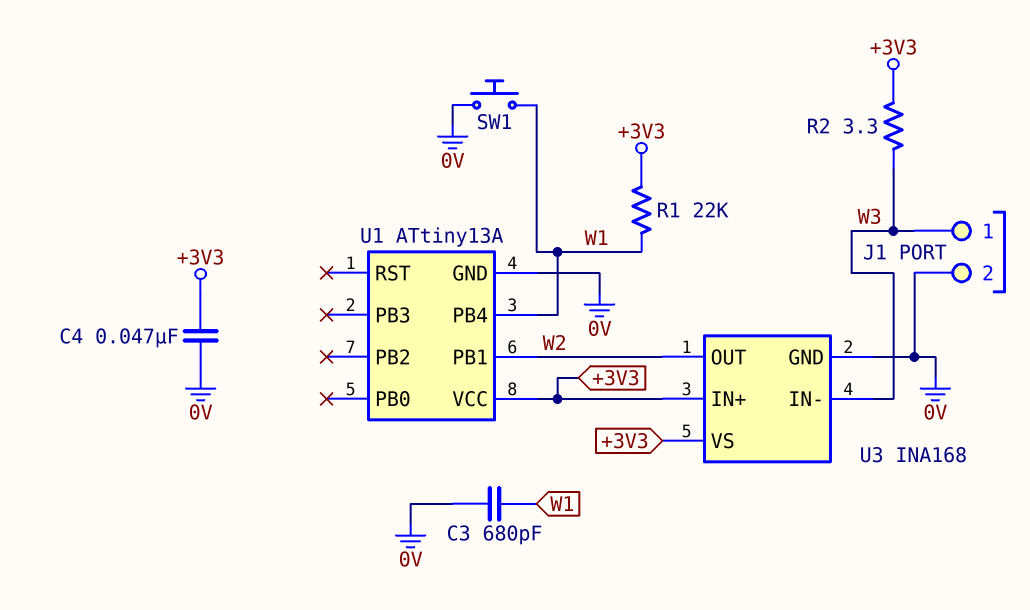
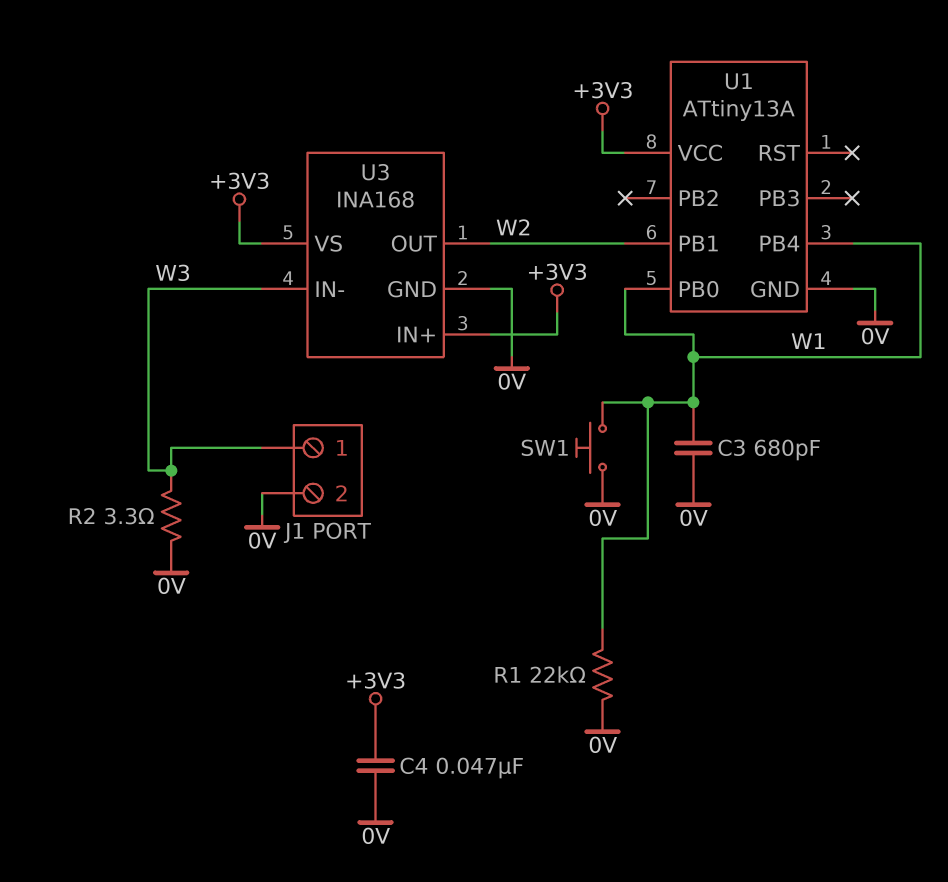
R1: 22k (+3V3, W1) -> 22k (0V, W1)
R2: 3.3 (+3V3, W3) -> 3.3 (0V, W3)
U1 pin PB0: none -> W1

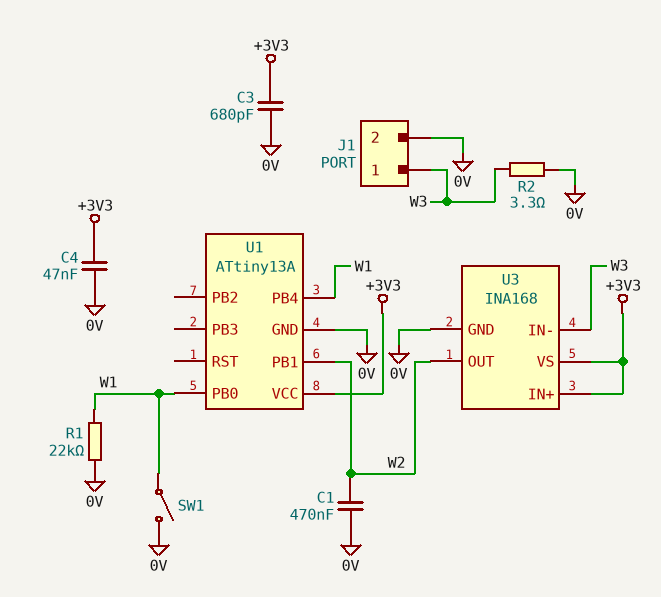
C1: none -> 470nF (0V, W2)
C3: 680pF (0V, W1) -> 680pF (+3V3, 0V)
SW1: button (0V, W1) -> switch (0V, W1)

